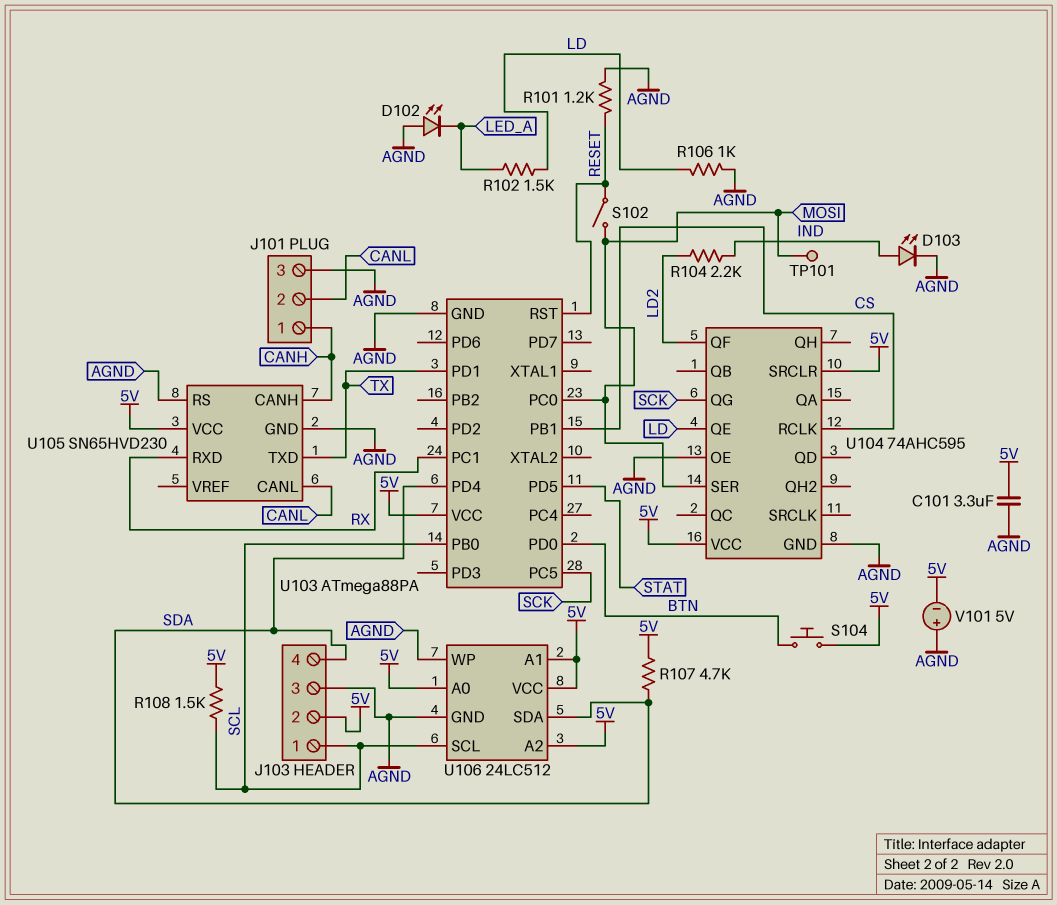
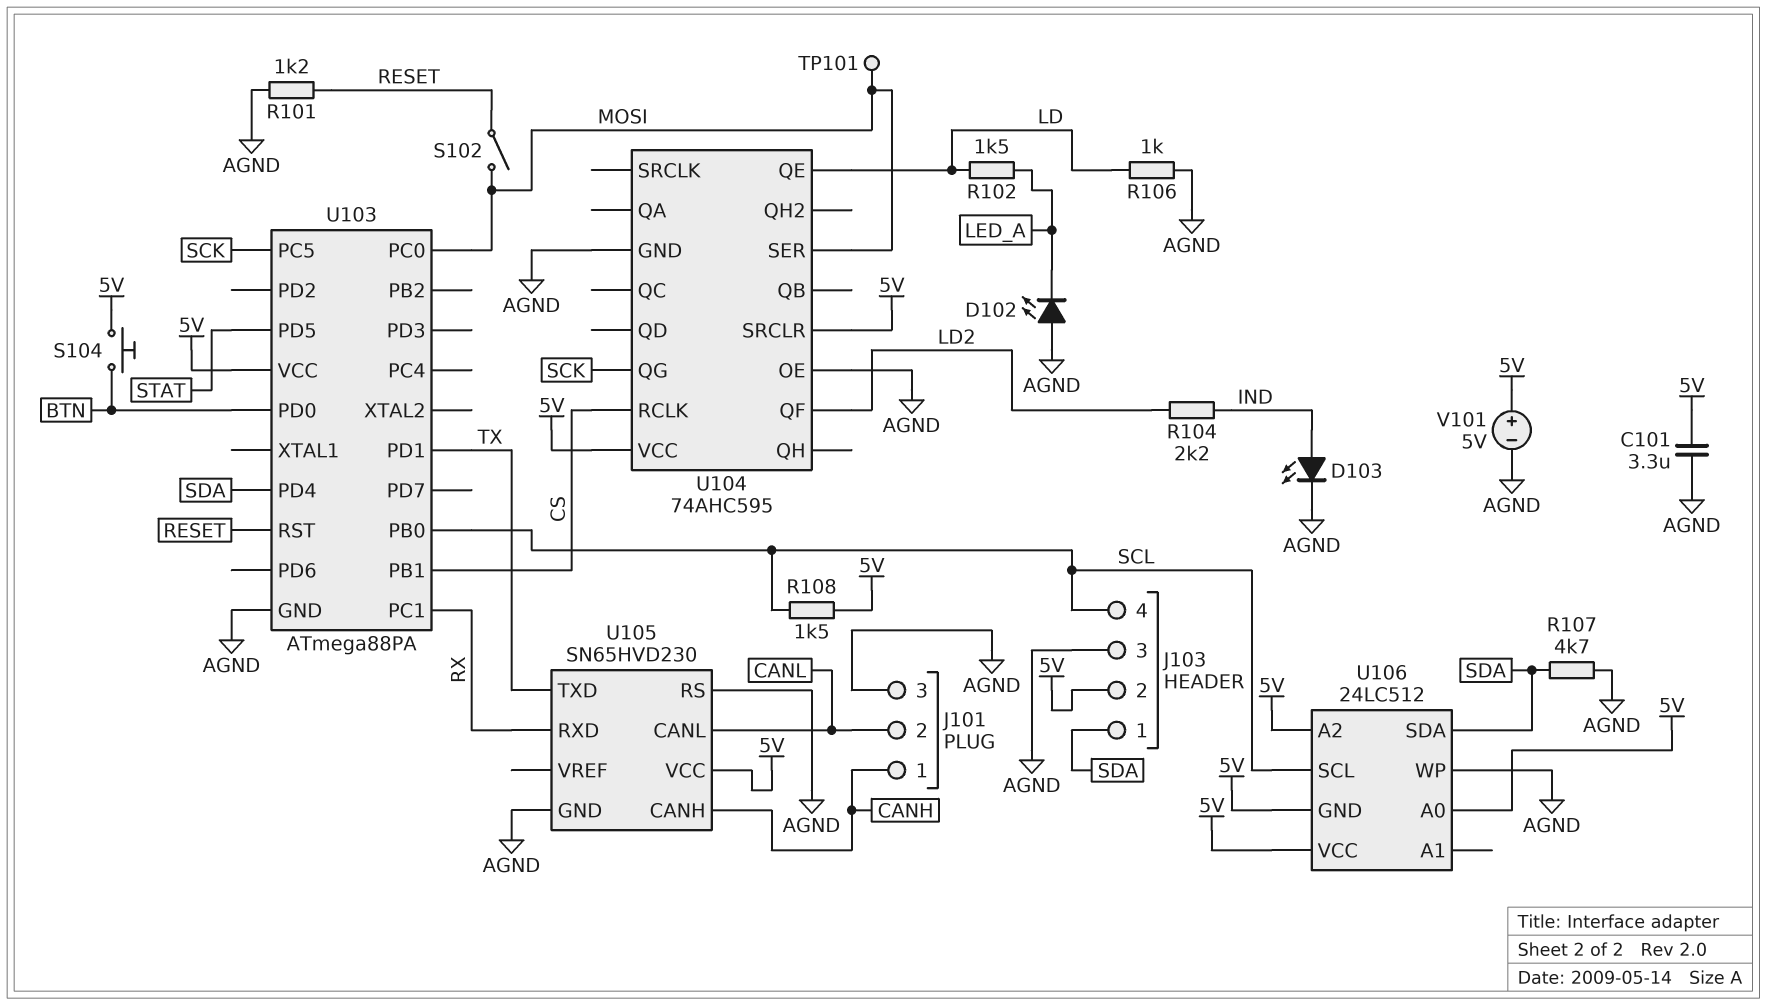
J103 pin 1: SCL -> SDA
J103 pin 4: SDA -> SCL
R107: 4.7k (5V, SDA) -> 4.7k (AGND, SDA)
U106 pin A1: 5V -> none
U106 pin GND: AGND -> 5V
V101: 5V (plus AGND, minus 5V) -> 5V (plus 5V, minus AGND)

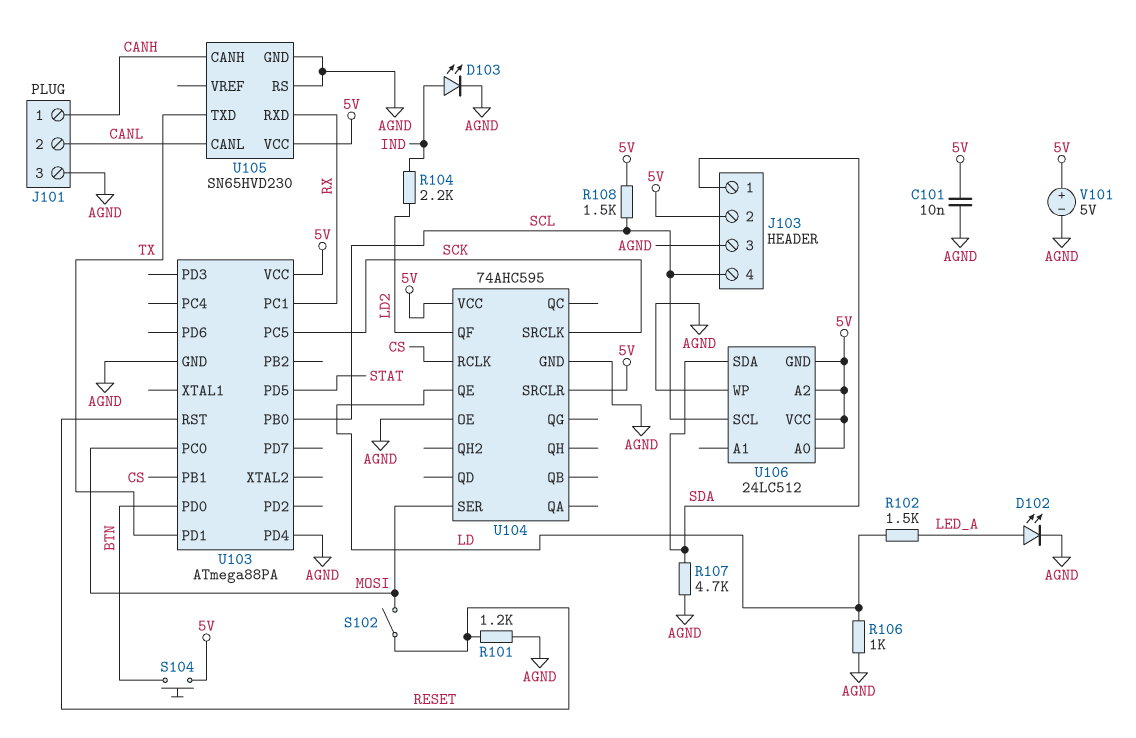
C101: 3.3uF (5V, AGND) -> 10nF (5V, AGND)
D102: LED (A AGND, K LED_A) -> LED (A LED_A, K AGND)
TP101: test point (MOSI) -> none
U103 pin PD4: SDA -> AGND
U104 pin QG: SCK -> none
U104 pin SRCLK: none -> SCK

